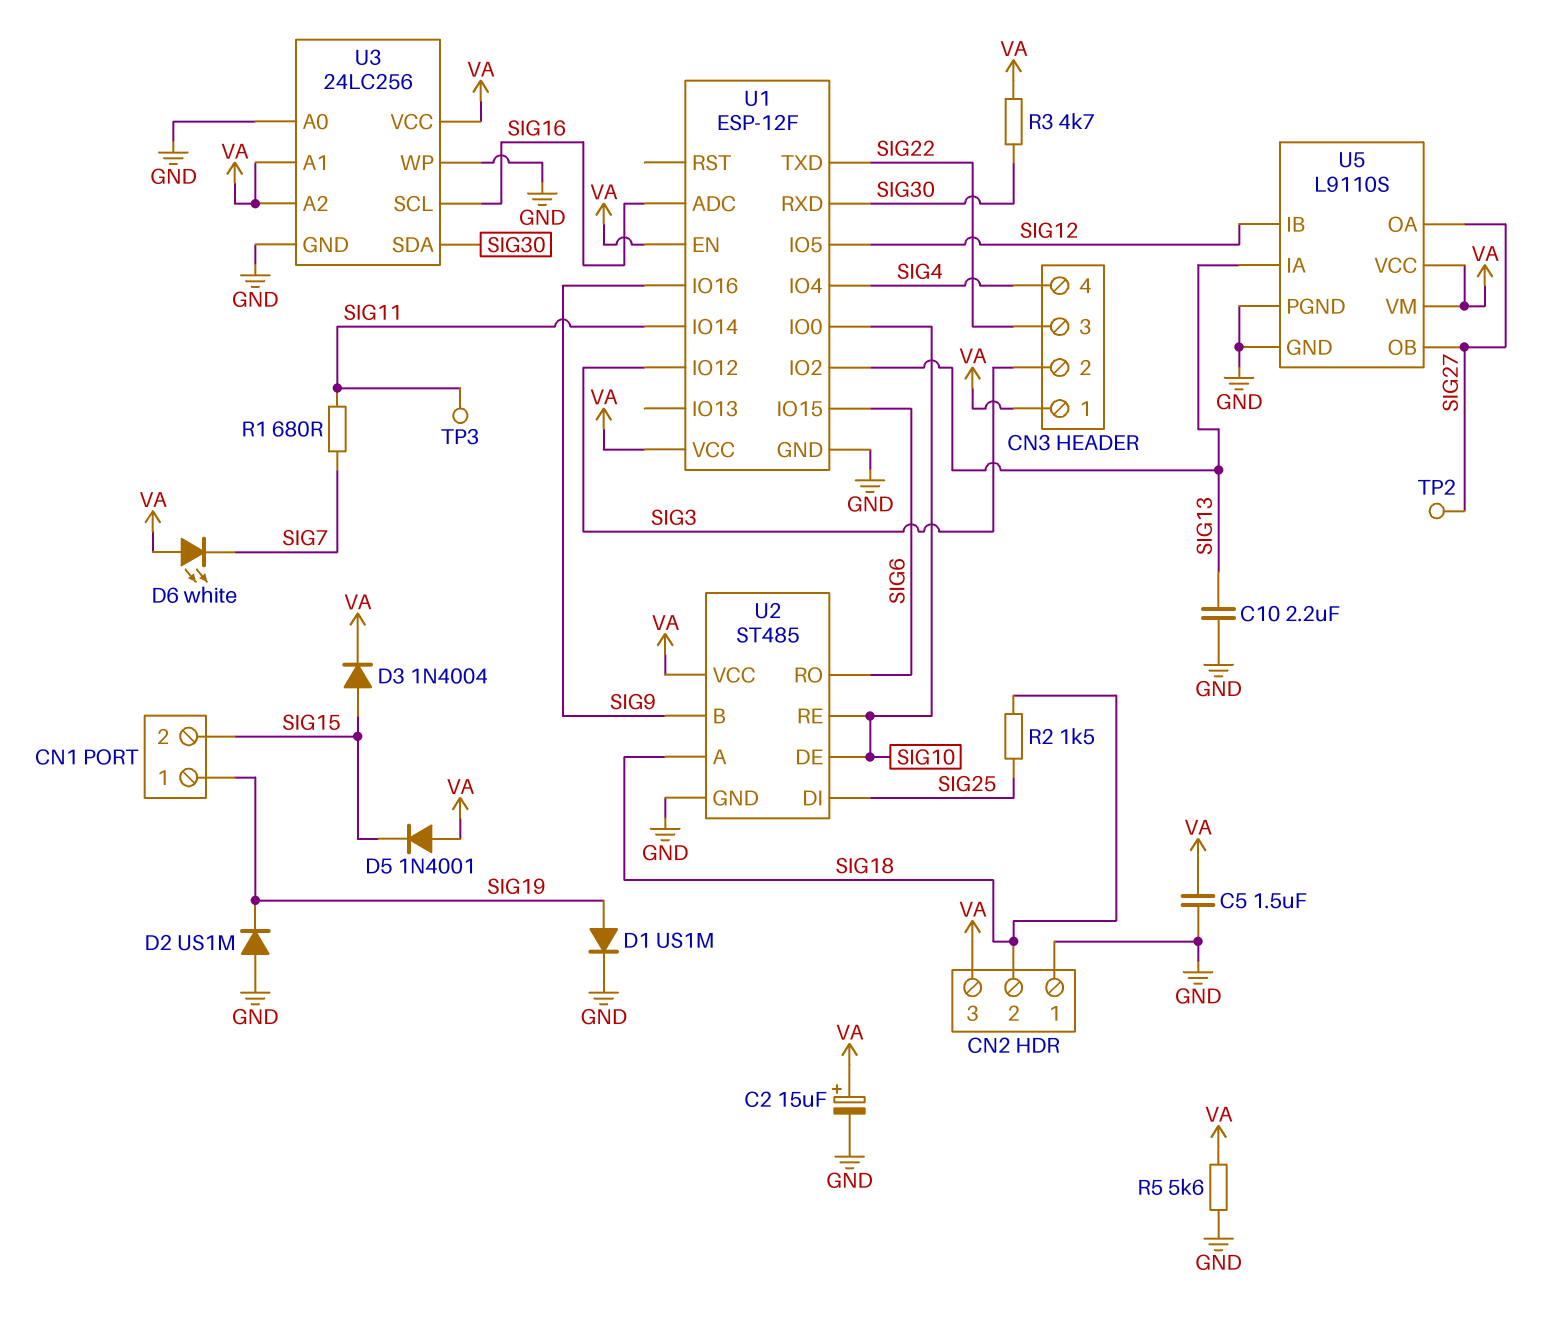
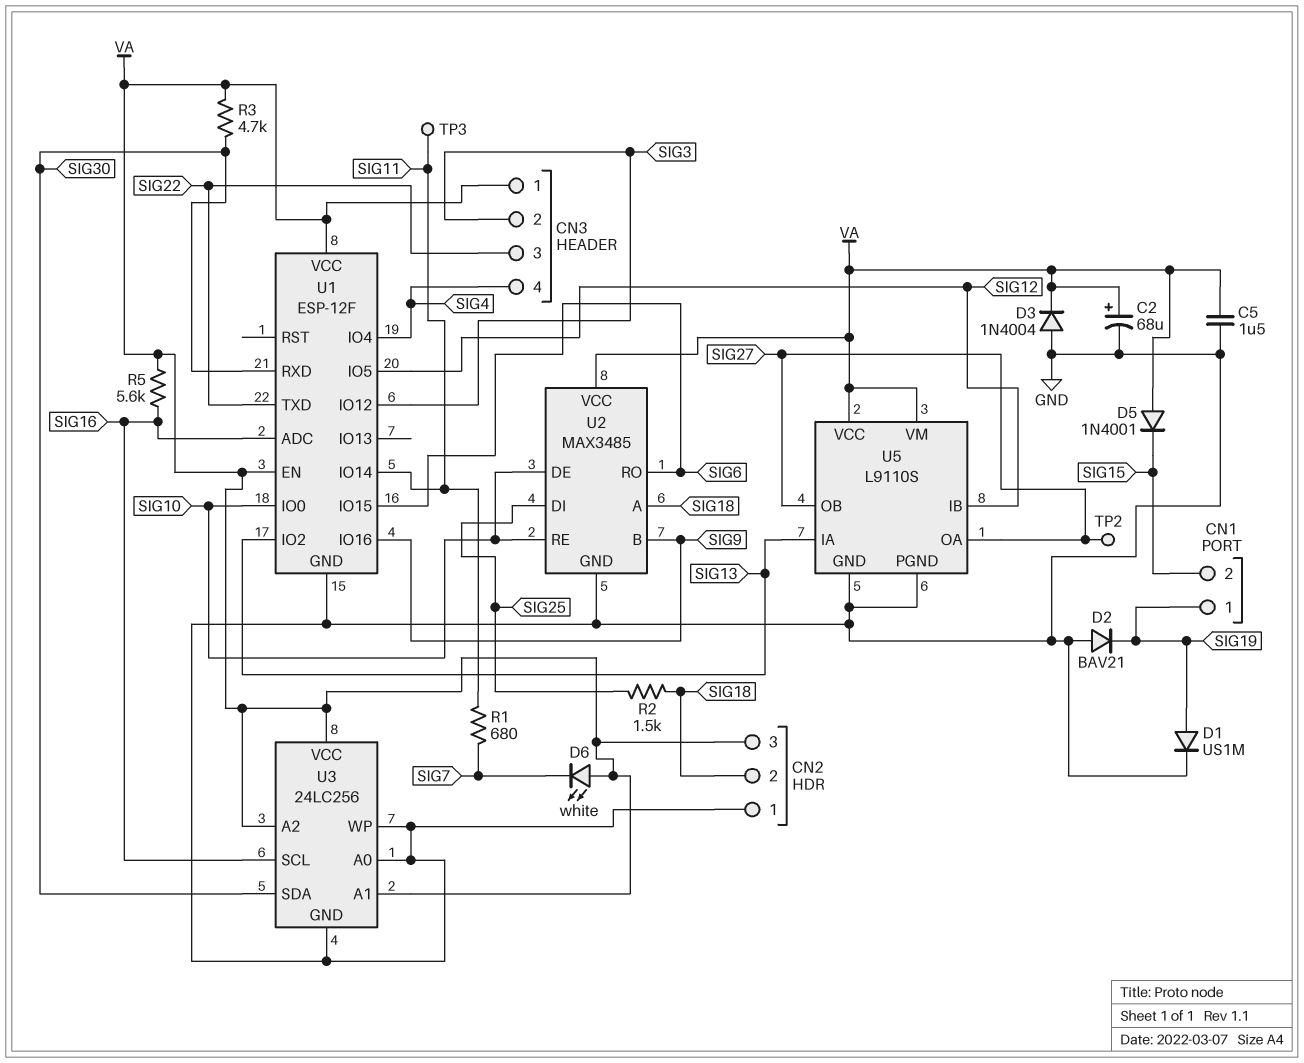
C2: 15uF (plus VA, minus GND) -> 68uF (plus VA, minus GND)
C10: 2.2uF (GND, SIG13) -> none
D2: diode US1M (A GND, K SIG19) -> diode BAV21 (A GND, K SIG19)
D3: diode 1N4004 (A SIG15, K VA) -> diode 1N4004 (A GND, K VA)
R5: 5.6k (GND, VA) -> 5.6k (SIG16, VA)
U2: ST485 -> MAX3485

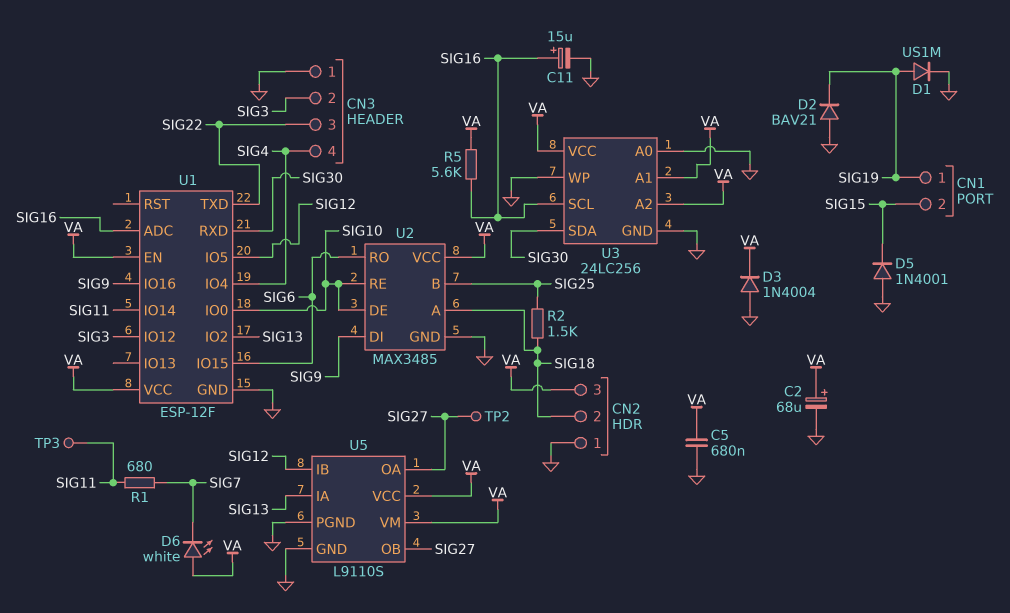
C5: 1.5uF (GND, VA) -> 680nF (GND, VA)
C11: none -> 15uF (plus SIG16, minus GND)
CN3 pin 1: VA -> GND
D5: diode 1N4001 (A VA, K SIG15) -> diode 1N4001 (A GND, K SIG15)
R3: 4.7k (SIG30, VA) -> none
U2 pin B: SIG9 -> SIG25
U2 pin DI: SIG25 -> SIG9

